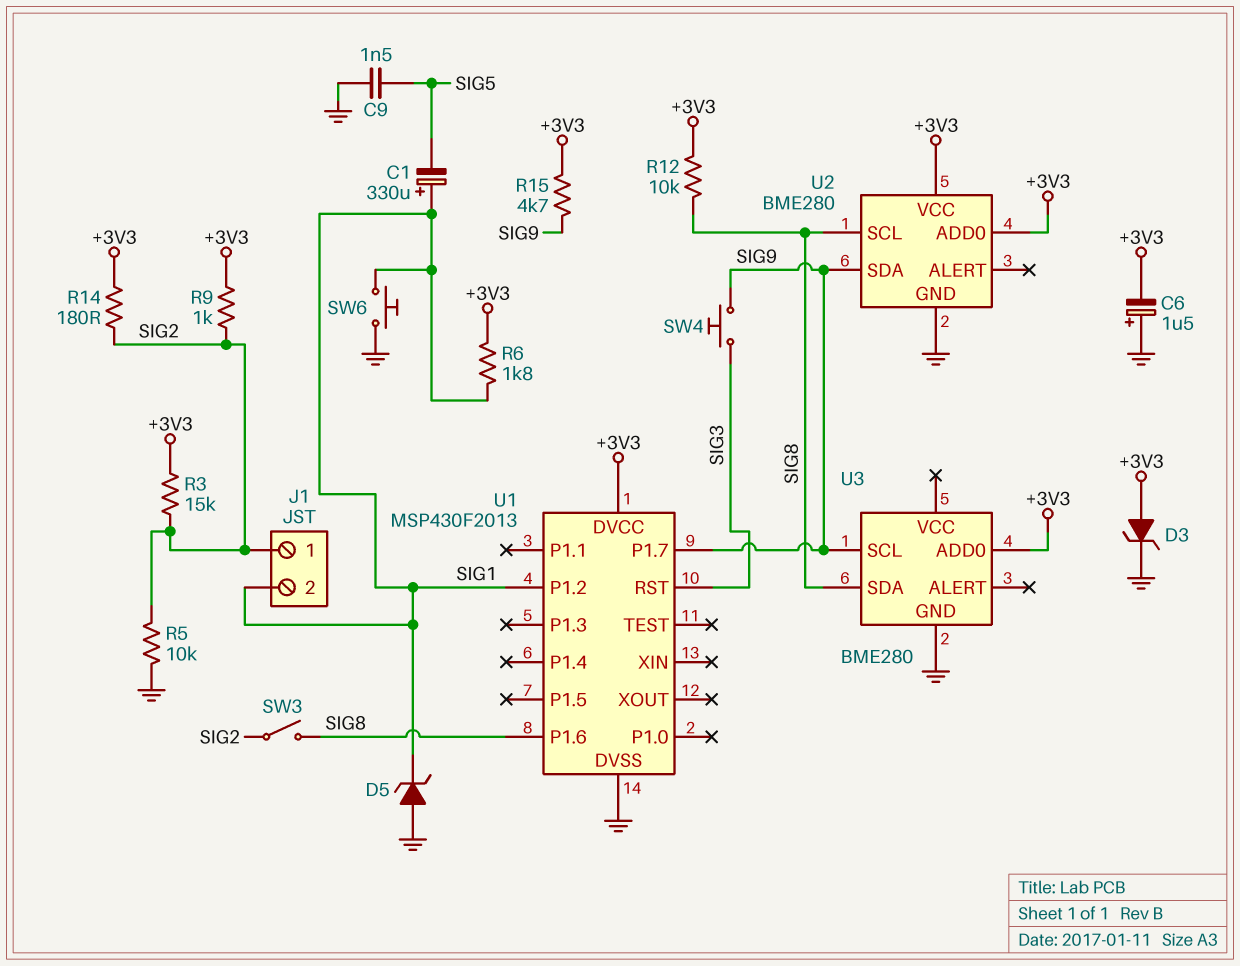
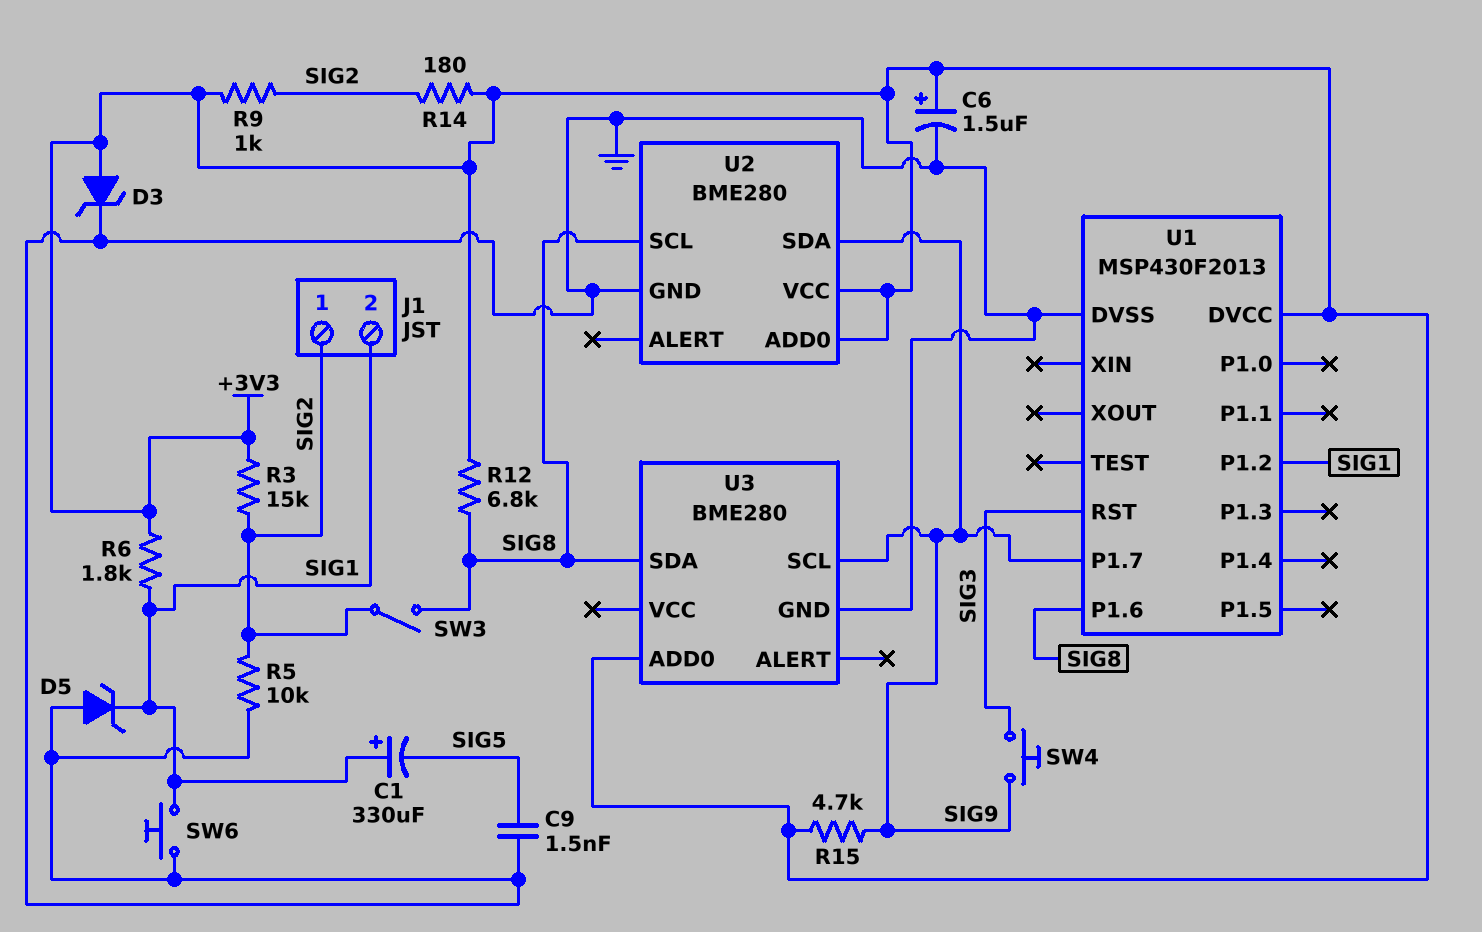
C6: 1.5uF (plus GND, minus +3V3) -> 1.5uF (plus +3V3, minus GND)
R12: 10k (+3V3, SIG8) -> 6.8k (+3V3, SIG8)

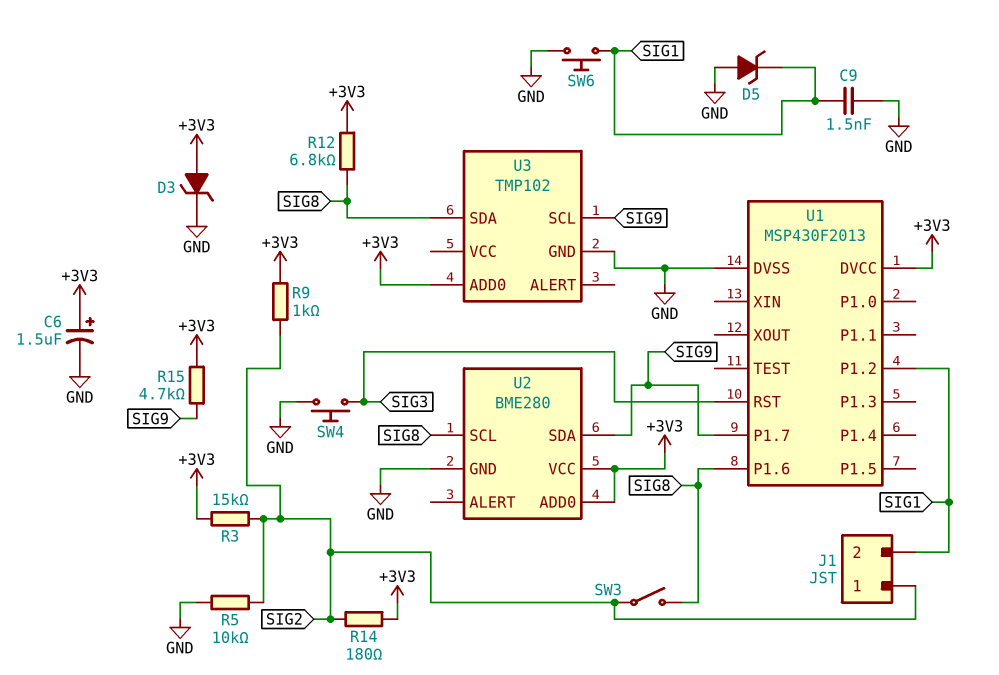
C1: 330uF (plus SIG1, minus SIG5) -> none
C9: 1.5nF (GND, SIG5) -> 1.5nF (GND, SIG1)
R6: 1.8k (+3V3, SIG1) -> none
SW4: button (SIG3, SIG9) -> button (GND, SIG3)
U3: BME280 -> TMP102

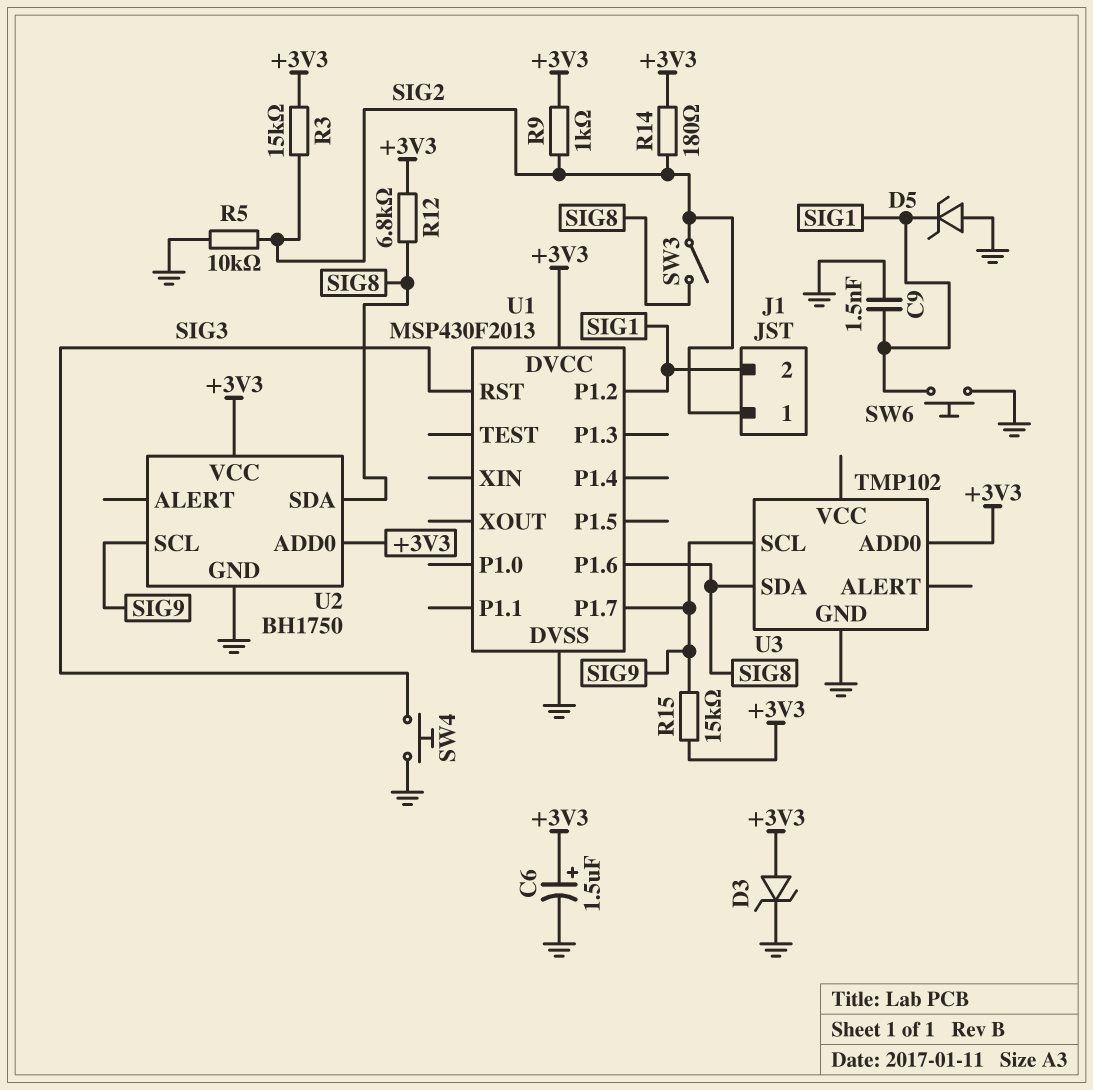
R15: 4.7k (+3V3, SIG9) -> 15k (+3V3, SIG9)
U2: BME280 -> BH1750
U2 pin SCL: SIG8 -> SIG9
U2 pin SDA: SIG9 -> SIG8

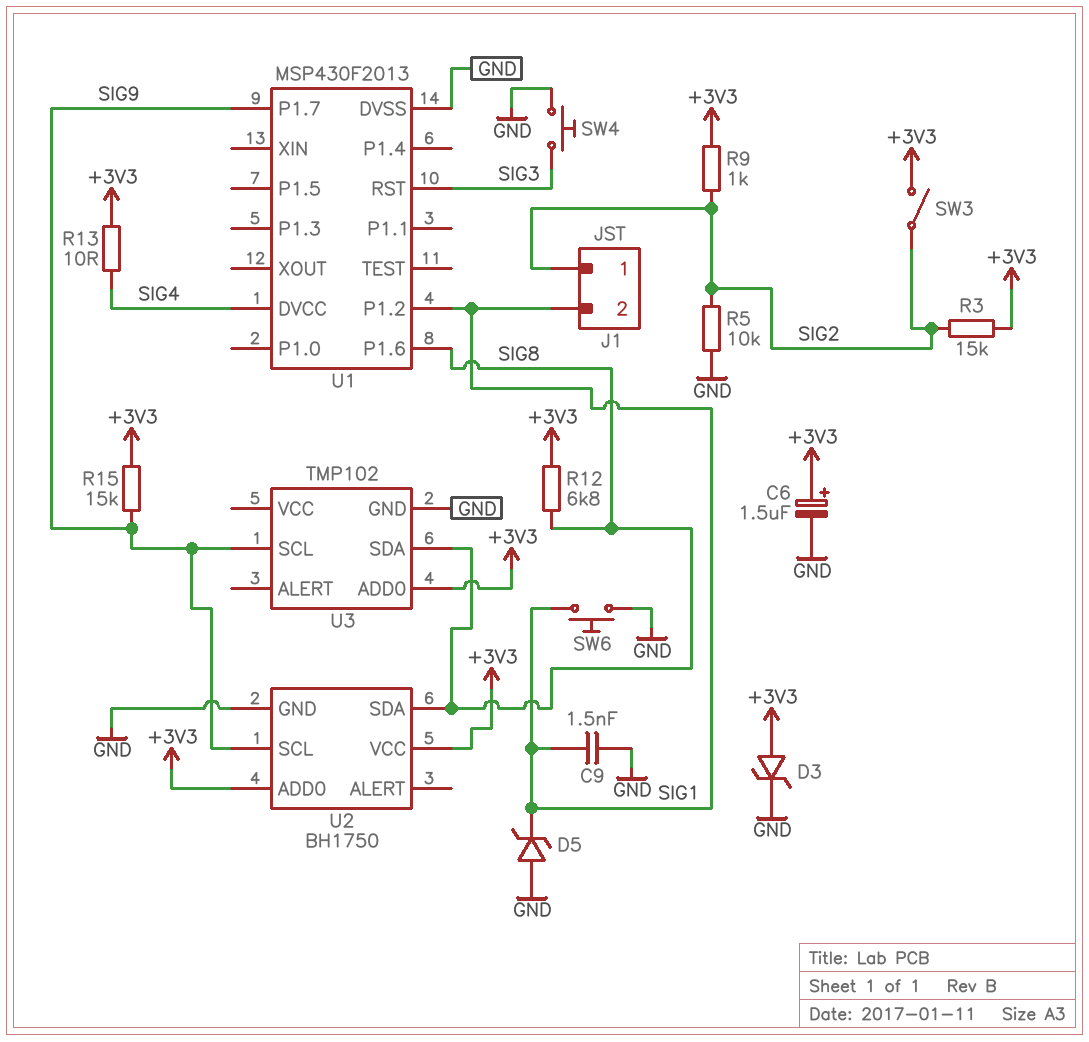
R13: none -> 10 (+3V3, SIG4)
R14: 180 (+3V3, SIG2) -> none
SW3: switch (SIG2, SIG8) -> switch (+3V3, SIG2)
U1 pin DVCC: +3V3 -> SIG4

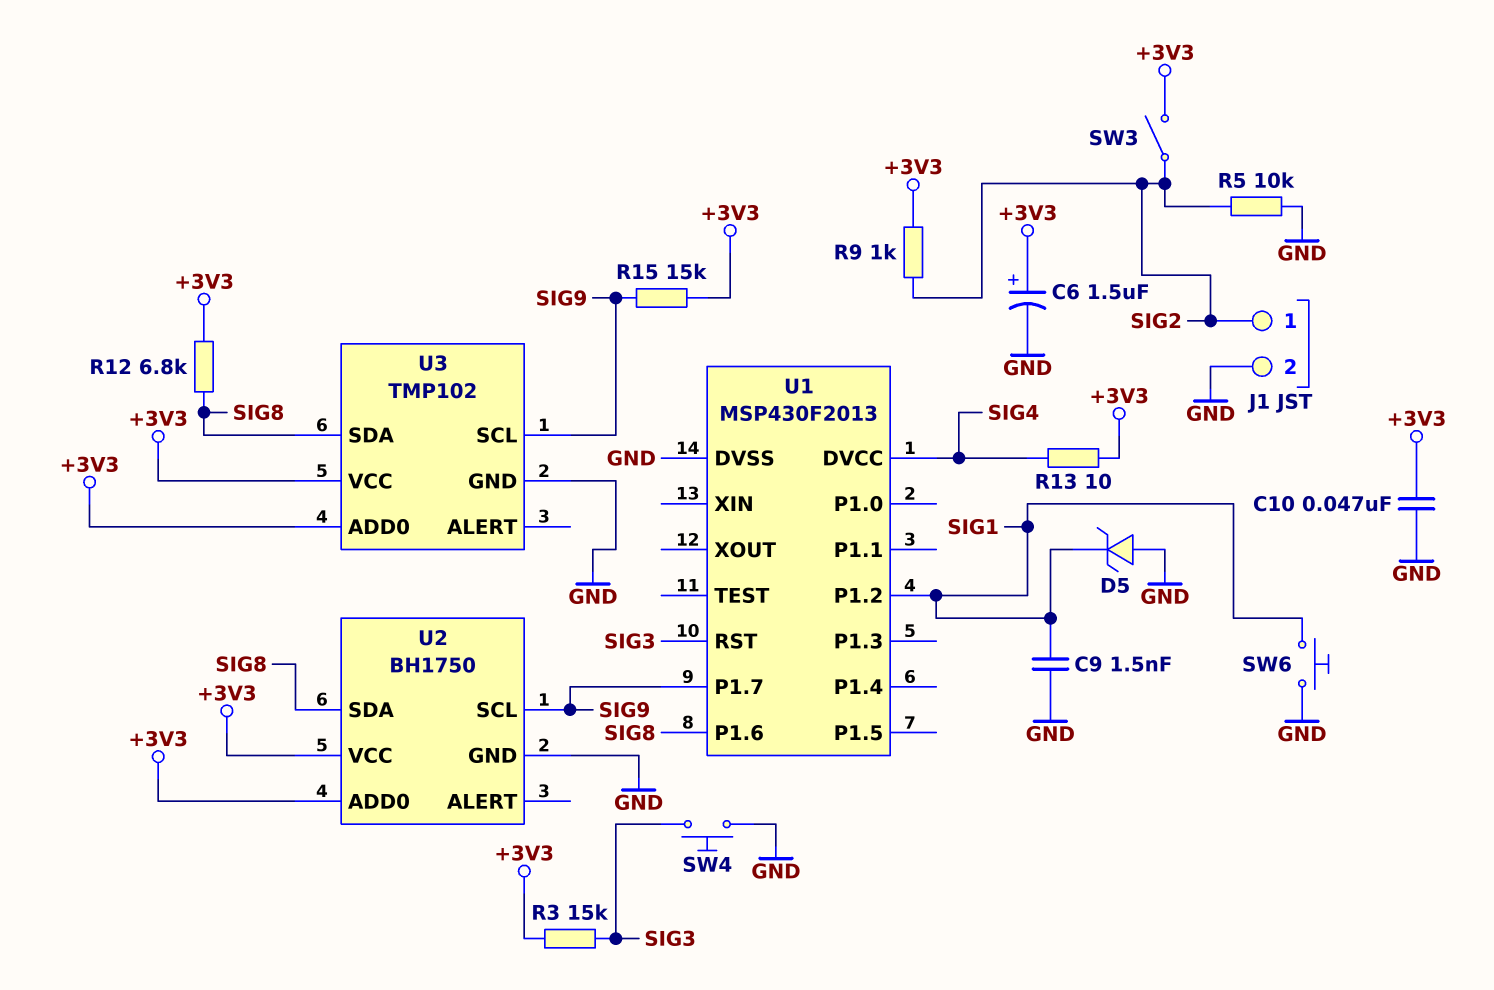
C10: none -> 47nF (+3V3, GND)
D3: zener (A +3V3, K GND) -> none
J1 pin 2: SIG1 -> GND
R3: 15k (+3V3, SIG2) -> 15k (+3V3, SIG3)
U3 pin VCC: none -> +3V3

